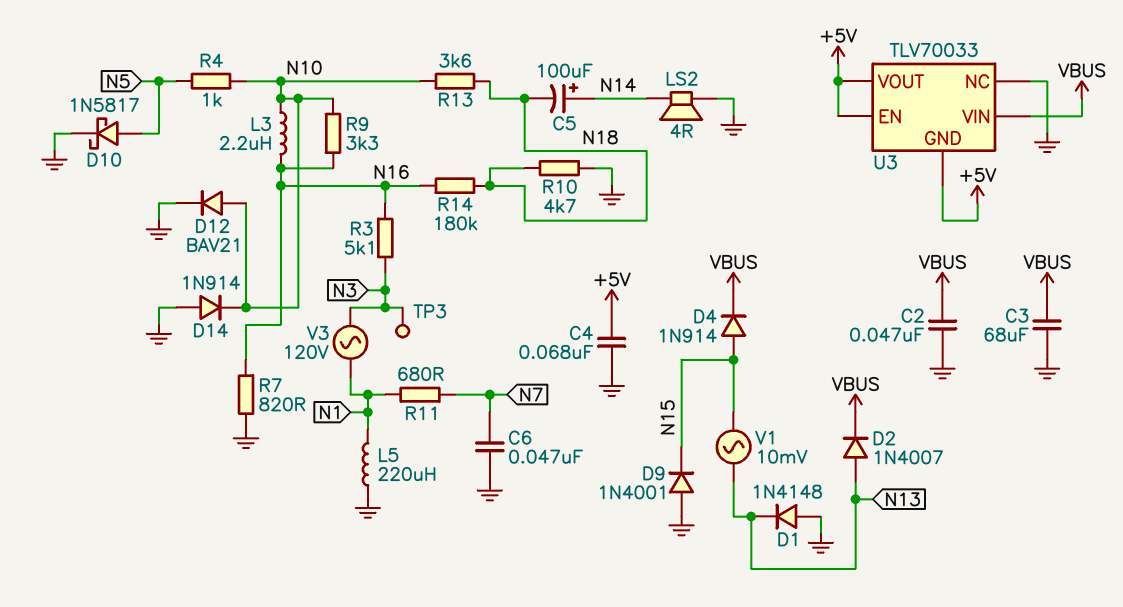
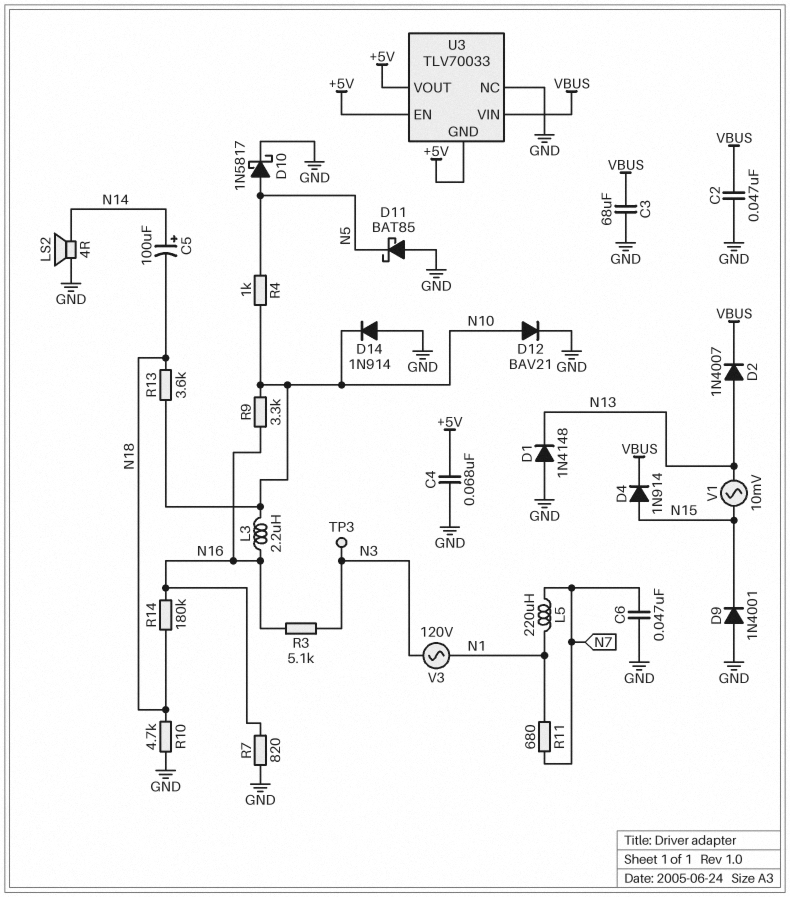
D11: none -> schottky BAT85 (A GND, K N5)
L5: 220uH (GND, N1) -> 220uH (N1, N7)

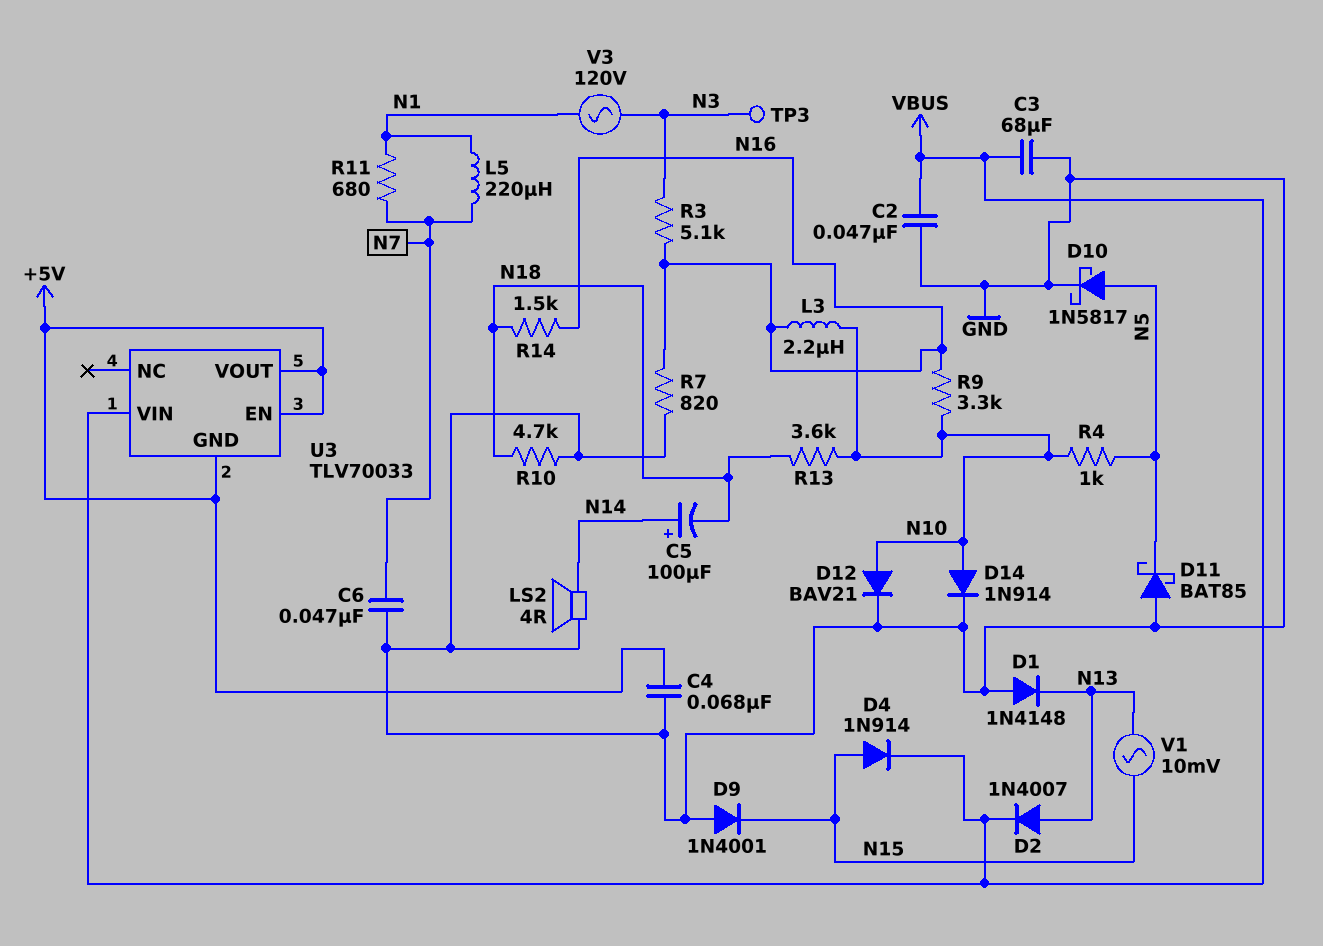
D14: diode 1N914 (A GND, K N10) -> diode 1N914 (A N10, K GND)
R14: 180k (N16, N18) -> 1.5k (N16, N18)
U3 pin NC: GND -> none

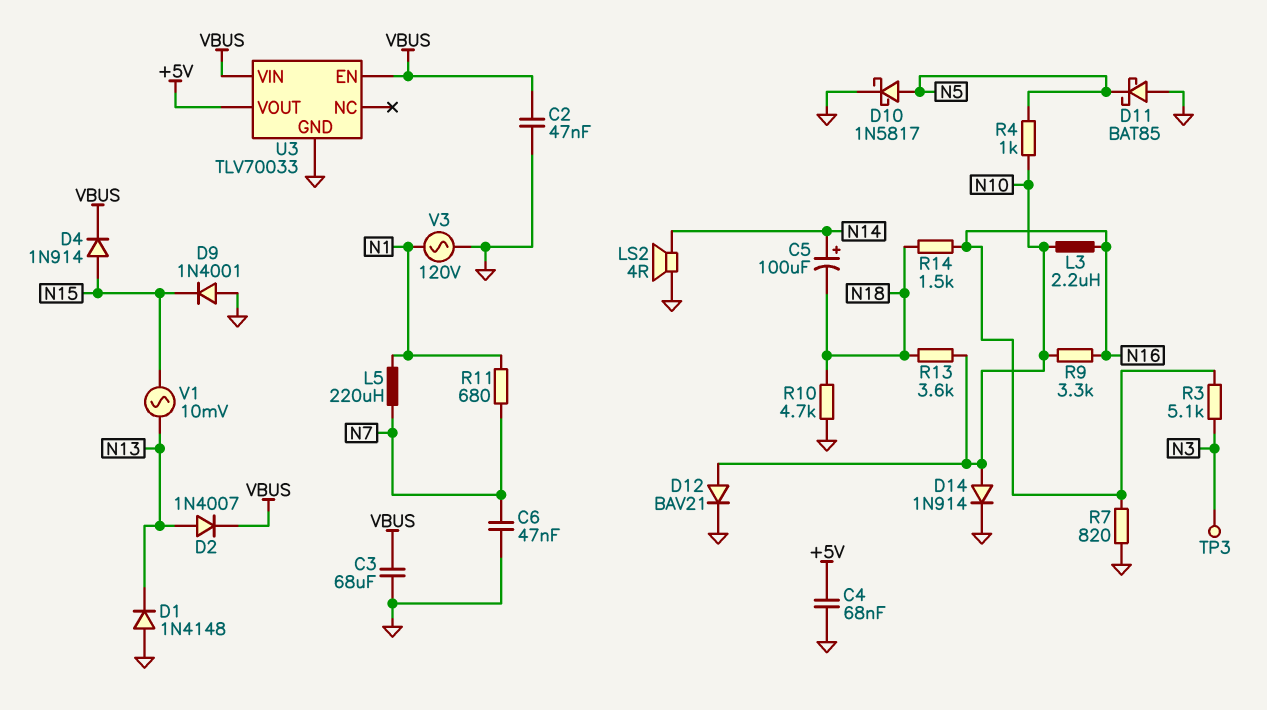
U3 pin EN: +5V -> VBUS
U3 pin GND: +5V -> GND
V3: AC 120V (N1, N3) -> AC 120V (GND, N1)

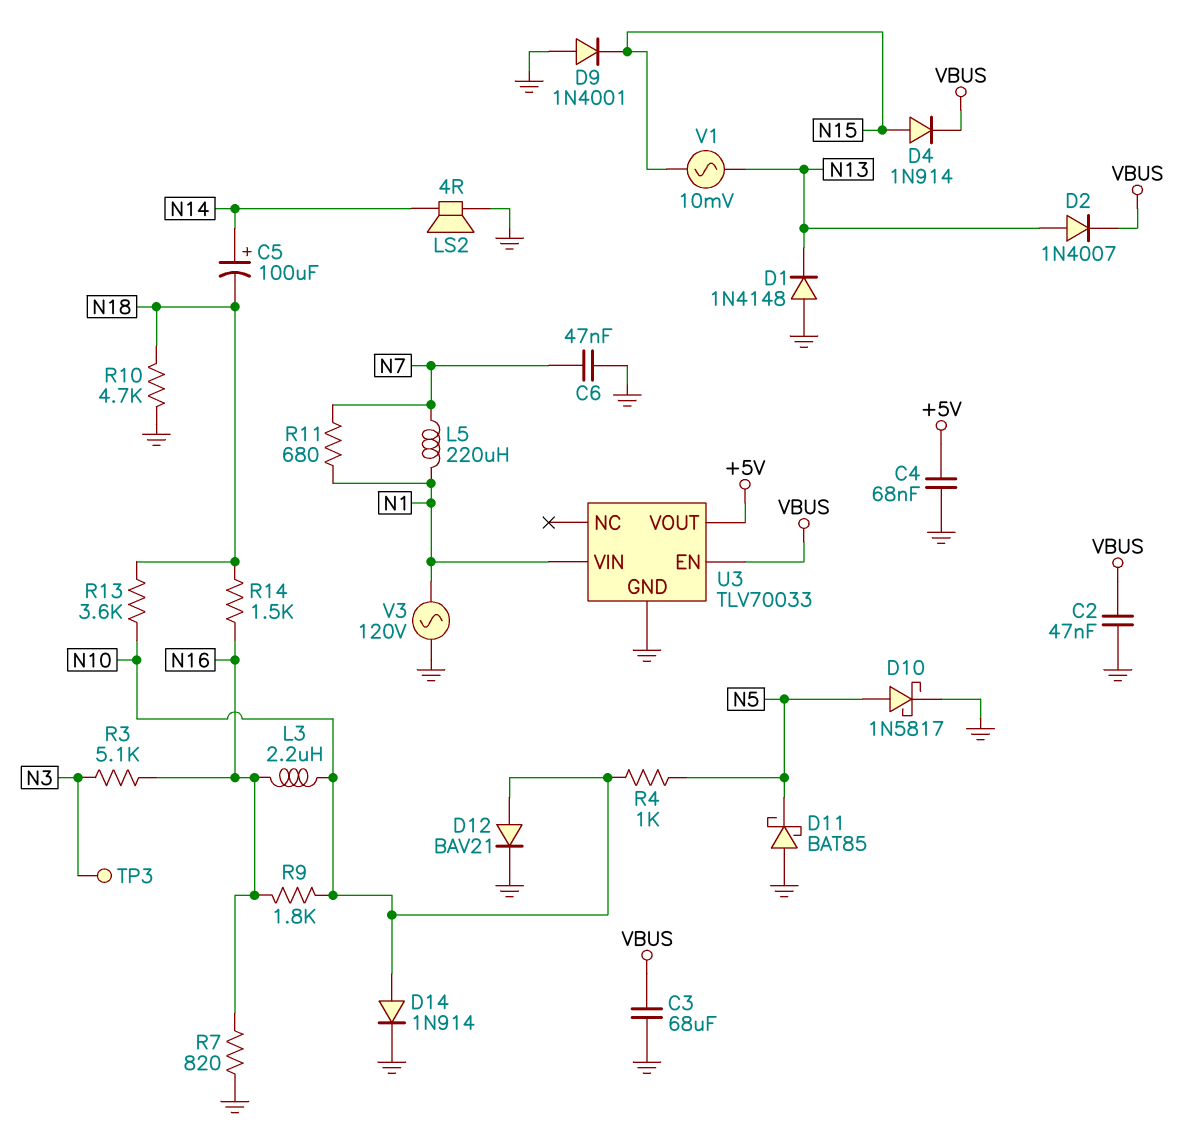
R9: 3.3k (N10, N16) -> 1.8k (N10, N16)
U3 pin VIN: VBUS -> N1

